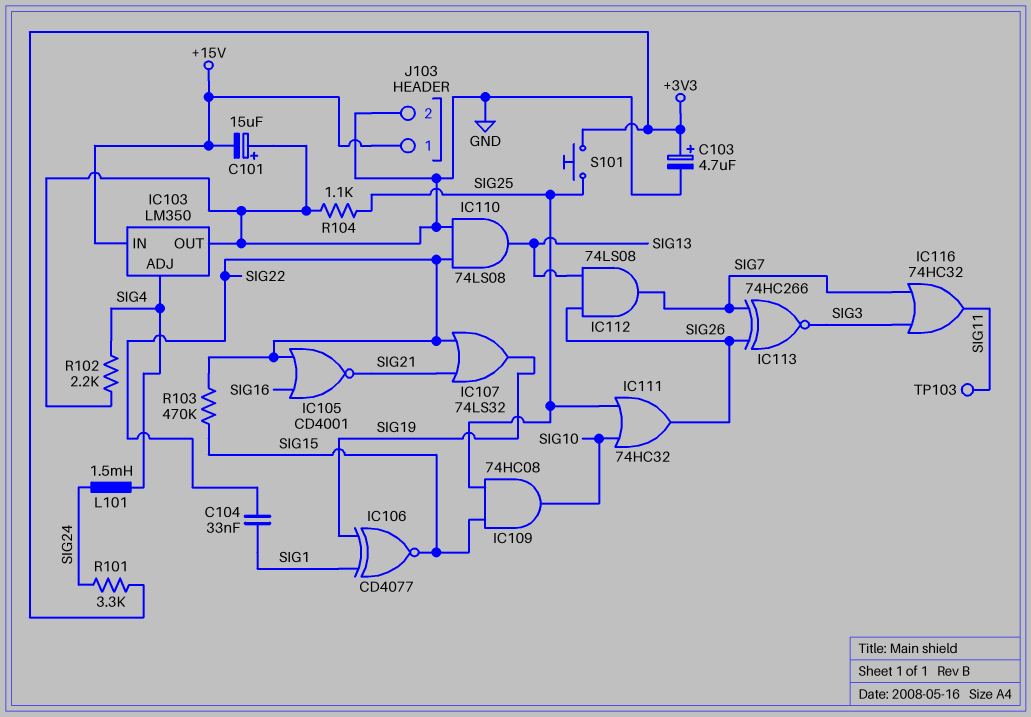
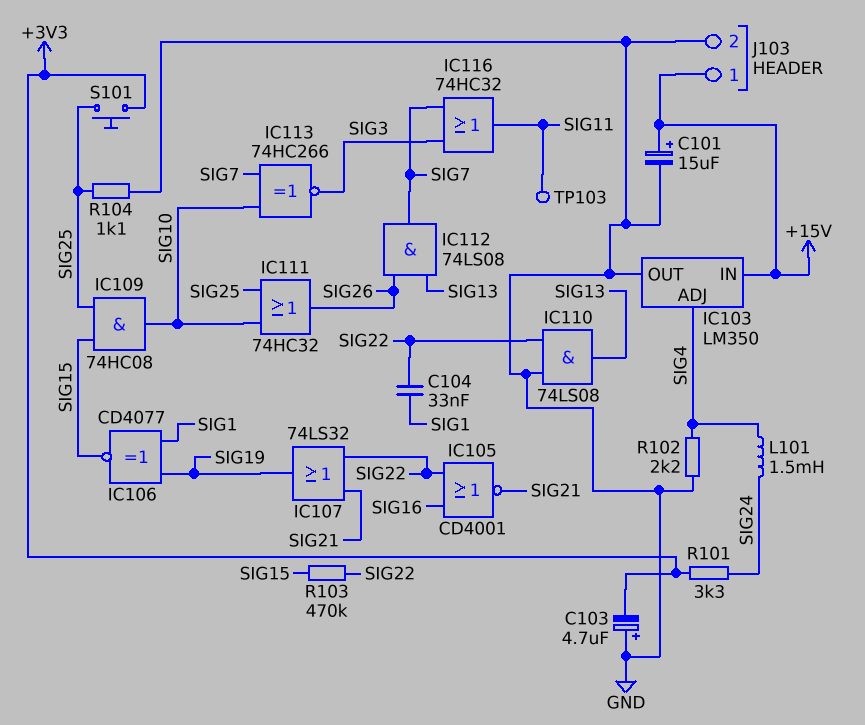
C101: 15uF (plus GND, minus +15V) -> 15uF (plus +15V, minus GND)
C103: 4.7uF (plus +3V3, minus GND) -> 4.7uF (plus GND, minus +3V3)
IC113: XNOR 74HC266 (in SIG7, in SIG26, out SIG3) -> XNOR 74HC266 (in SIG7, in SIG10, out SIG3)

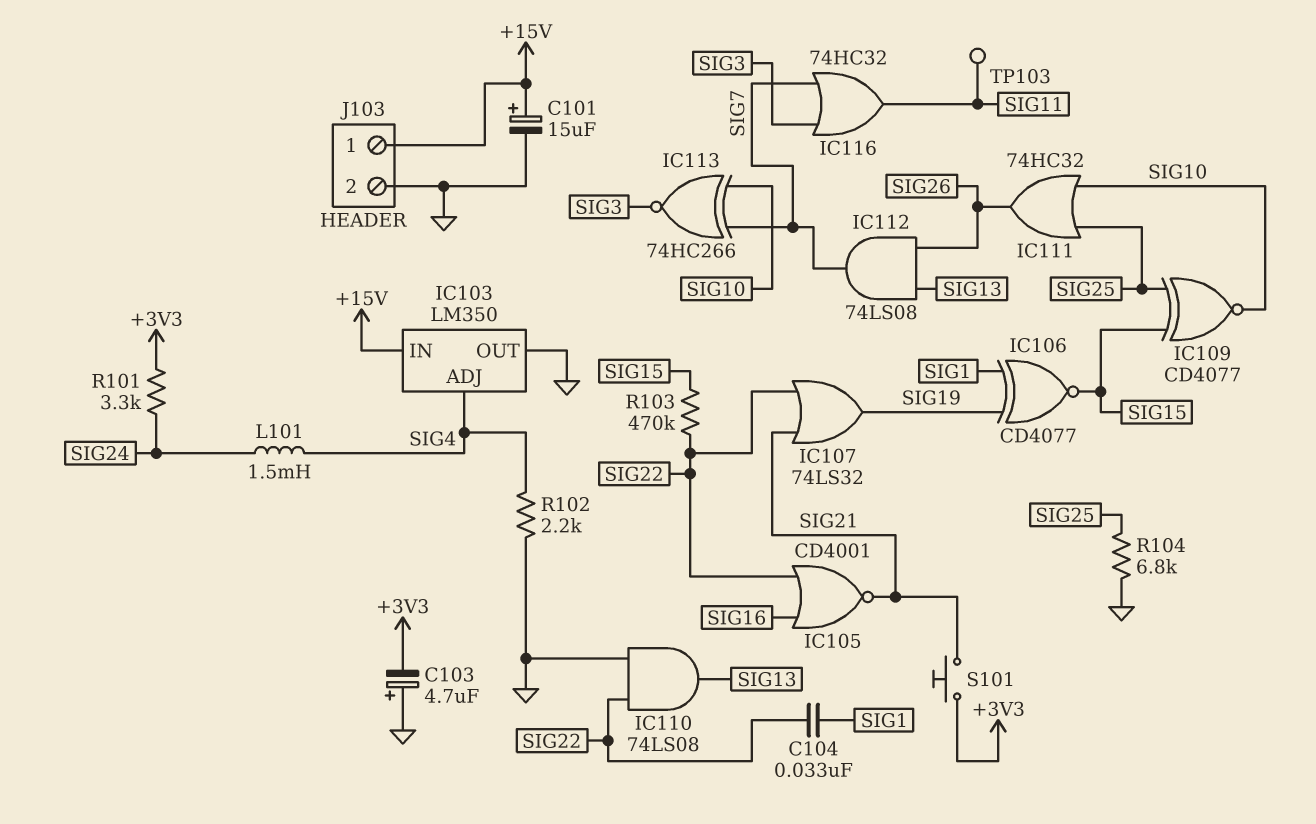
IC109: AND 74HC08 (in SIG15, in SIG25, out SIG10) -> XNOR CD4077 (in SIG15, in SIG25, out SIG10)
R104: 1.1k (GND, SIG25) -> 6.8k (GND, SIG25)
S101: button (+3V3, SIG25) -> button (+3V3, SIG21)

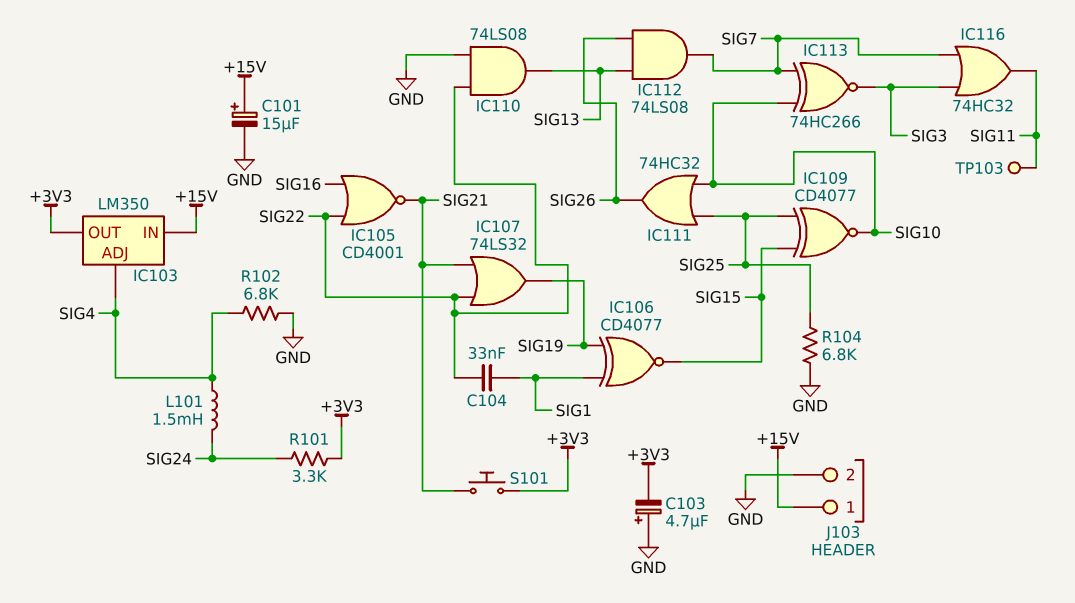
IC103 pin OUT: GND -> +3V3
R102: 2.2k (GND, SIG4) -> 6.8k (GND, SIG4)
R103: 470k (SIG15, SIG22) -> none

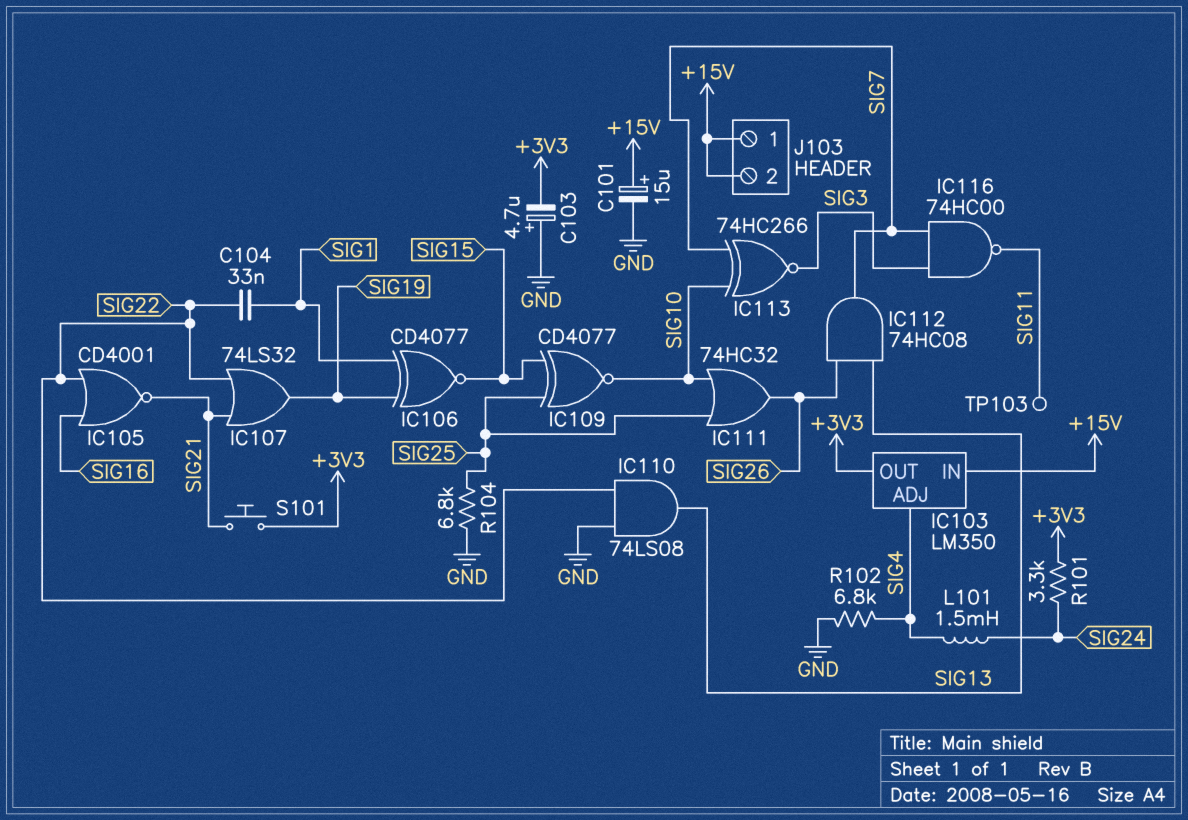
IC112: AND 74LS08 (in SIG13, in SIG26, out SIG7) -> AND 74HC08 (in SIG13, in SIG26, out SIG7)
IC116: OR 74HC32 (in SIG3, in SIG7, out SIG11) -> NAND 74HC00 (in SIG3, in SIG7, out SIG11)
J103 pin 2: GND -> +15V

